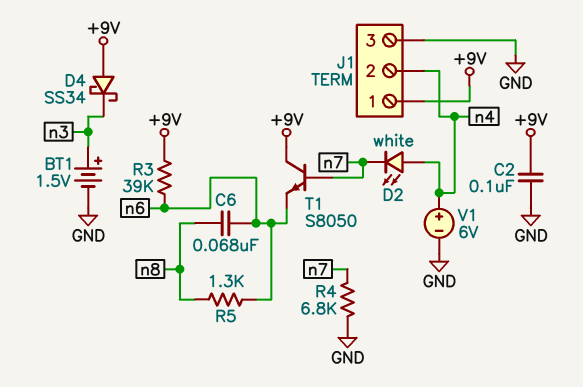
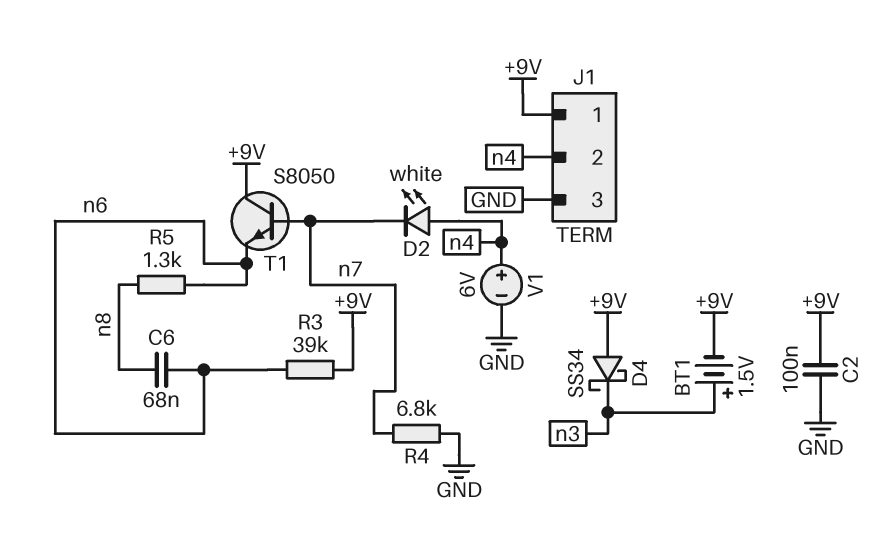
BT1: 1.5V (plus n3, minus GND) -> 1.5V (plus n3, minus +9V)

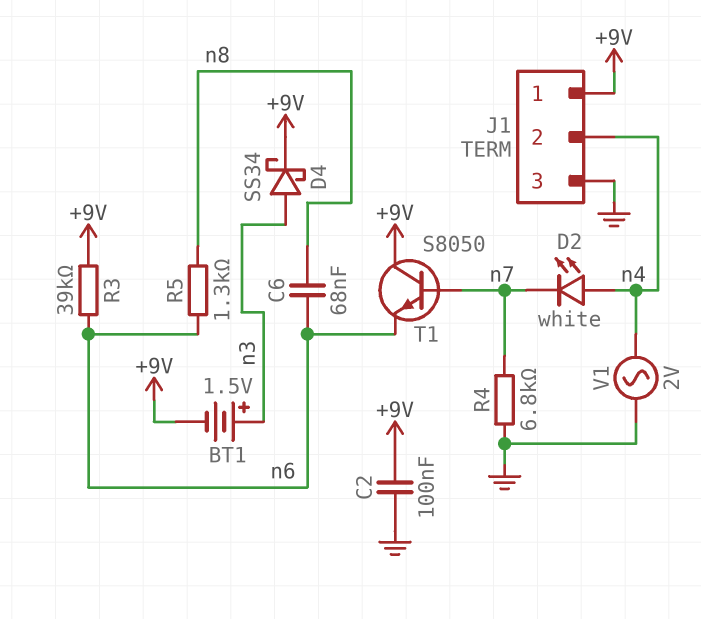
D4: schottky SS34 (A +9V, K n3) -> schottky SS34 (A n3, K +9V)
V1: 6V (plus n4, minus GND) -> AC 2V (GND, n4)

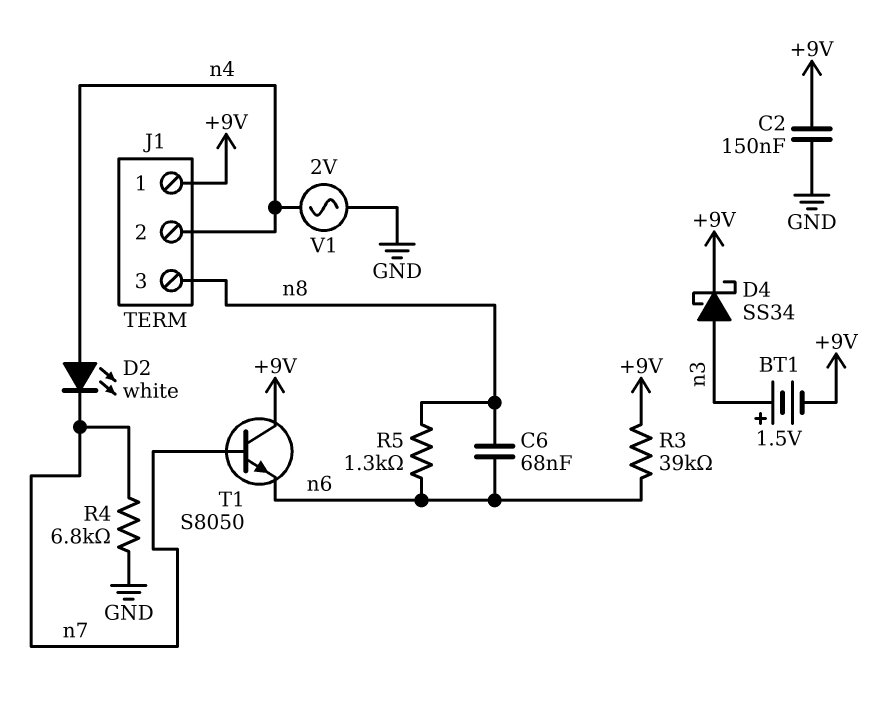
C2: 100nF (+9V, GND) -> 150nF (+9V, GND)
J1 pin 3: GND -> n8

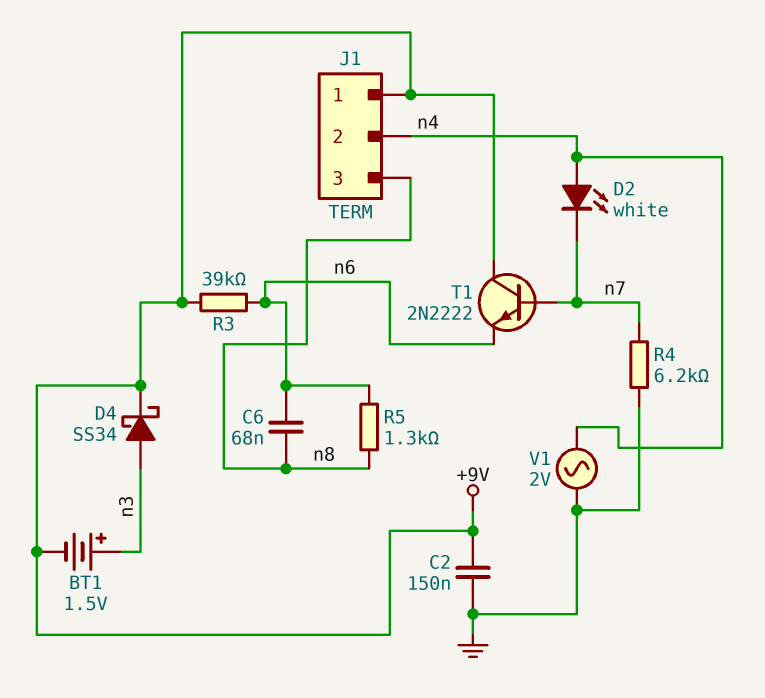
R4: 6.8k (GND, n7) -> 6.2k (GND, n7)
T1: NPN S8050 (B n7, C +9V, E n6) -> NPN 2N2222 (B n7, C +9V, E n6)

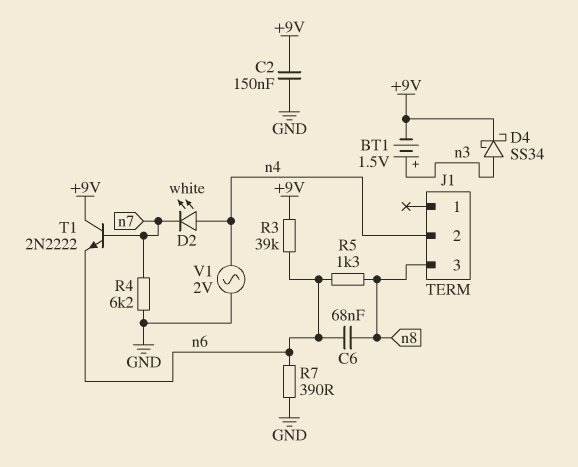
J1 pin 1: +9V -> none
R7: none -> 390 (GND, n6)

